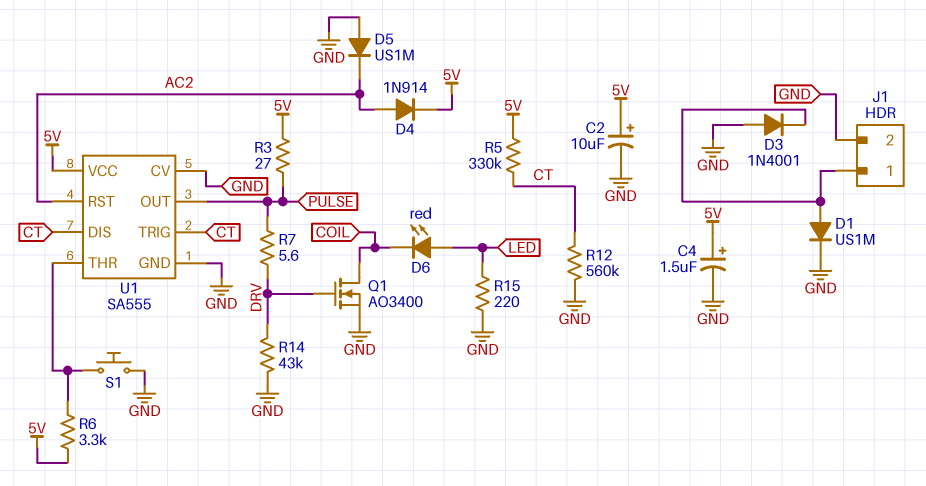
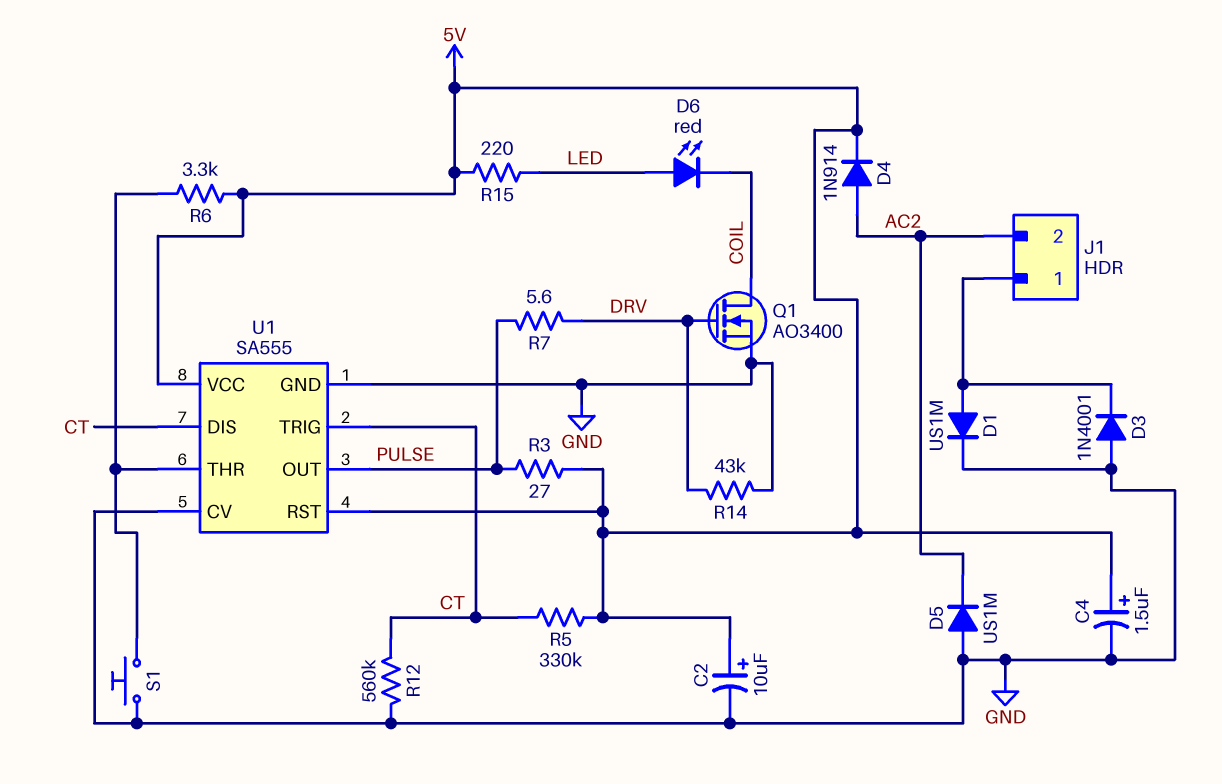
J1 pin 2: GND -> AC2
R15: 220 (GND, LED) -> 220 (5V, LED)
U1 pin RST: AC2 -> 5V

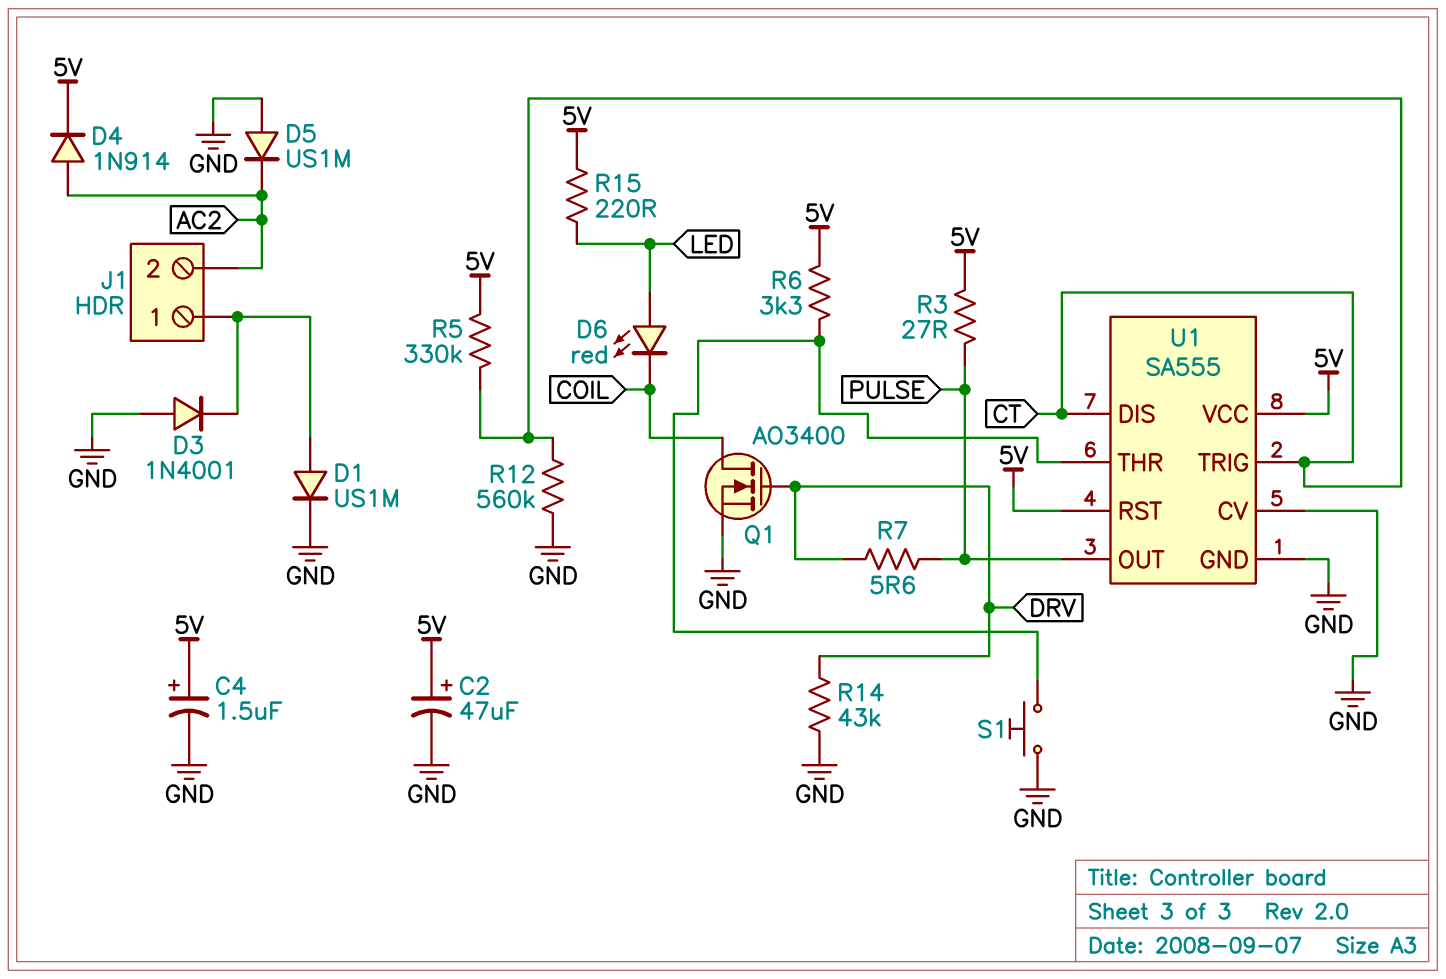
C2: 10uF (plus 5V, minus GND) -> 47uF (plus 5V, minus GND)

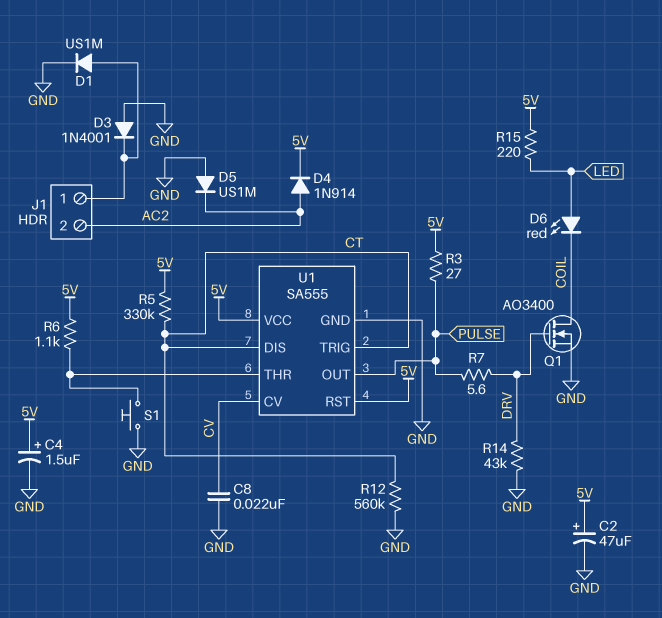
C8: none -> 22nF (CV, GND)
R6: 3.3k (5V, U1/THR) -> 1.1k (5V, U1/THR)
U1 pin CV: GND -> CV

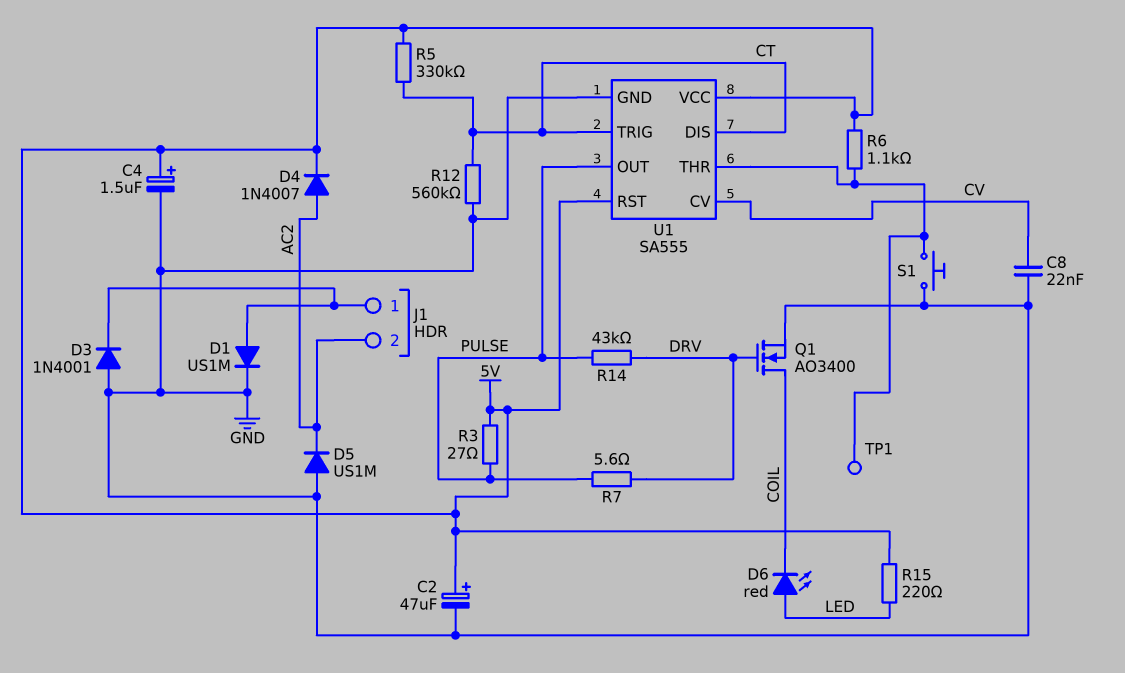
D4: diode 1N914 (A AC2, K 5V) -> diode 1N4007 (A AC2, K 5V)
R14: 43k (DRV, GND) -> 43k (DRV, PULSE)
TP1: none -> test point (U1/THR)

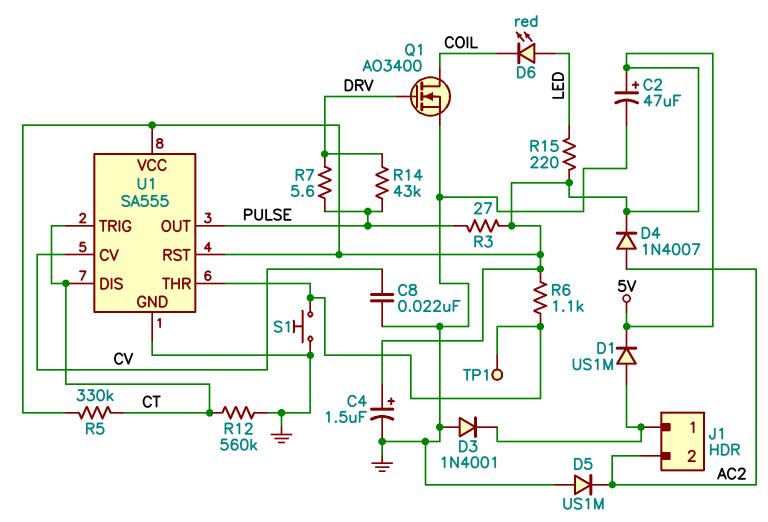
D1: diode US1M (A J1/1, K GND) -> diode US1M (A J1/1, K 5V)

